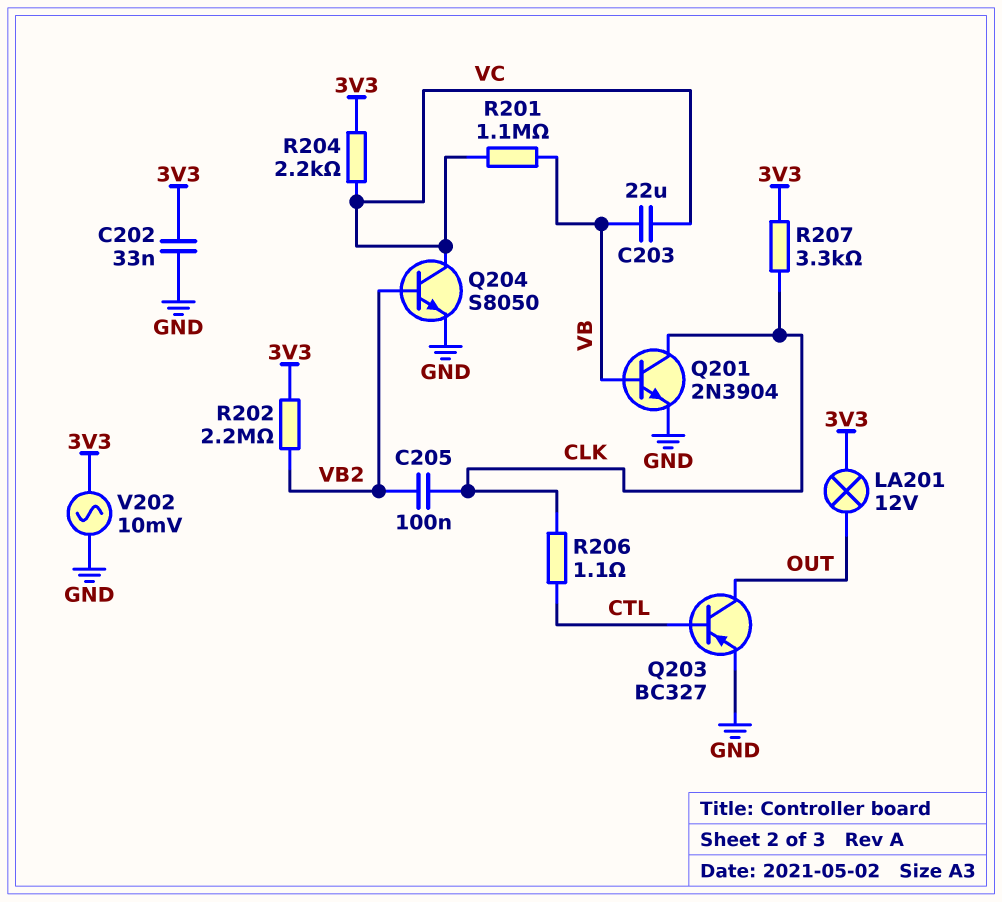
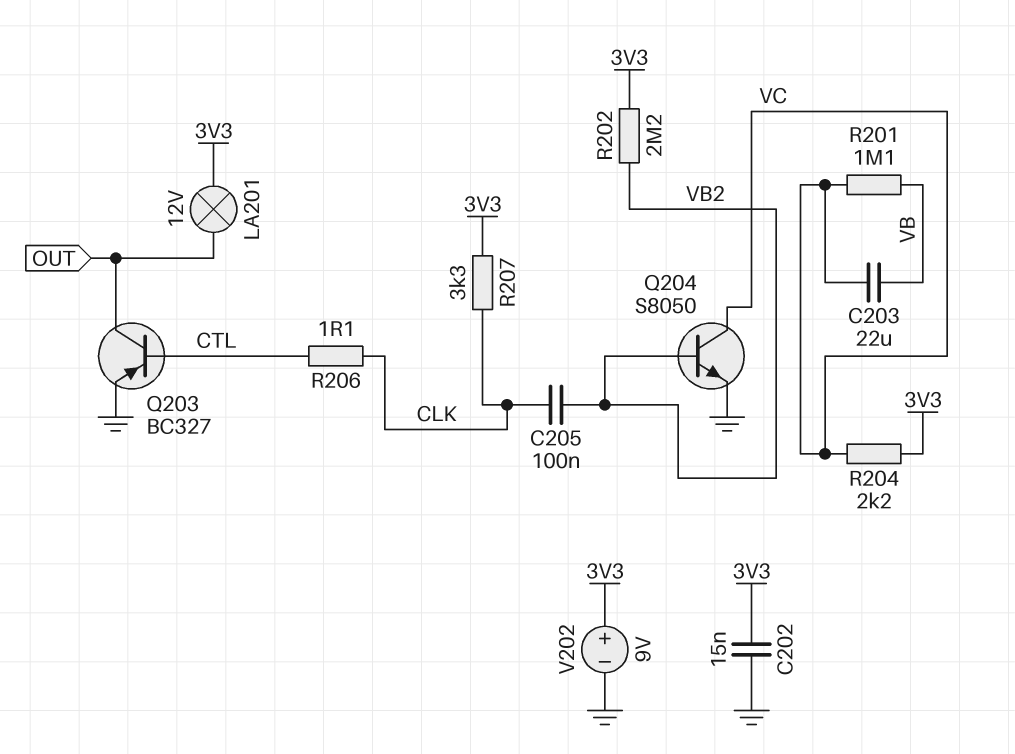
C202: 33nF (3V3, GND) -> 15nF (3V3, GND)
Q201: NPN 2N3904 (B VB, C CLK, E GND) -> none
V202: AC 10mV (3V3, GND) -> 9V (plus 3V3, minus GND)

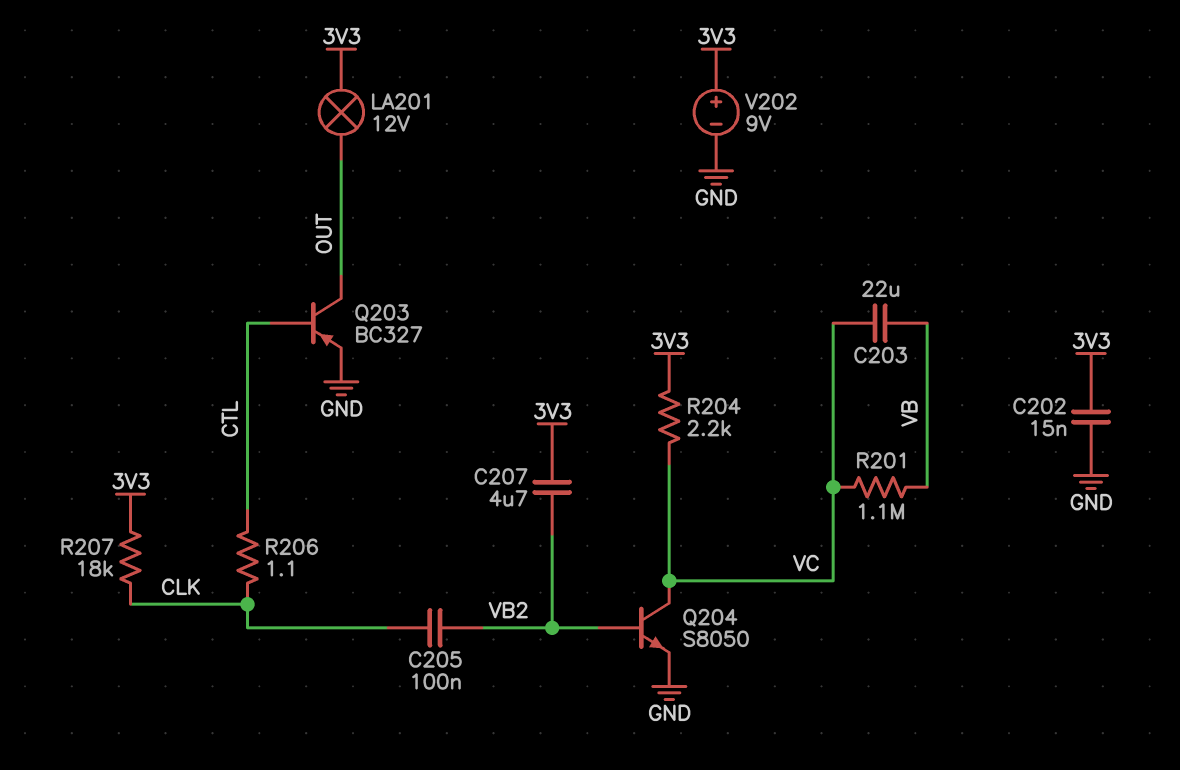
C207: none -> 4.7uF (3V3, VB2)
R202: 2.2M (3V3, VB2) -> none
R207: 3.3k (3V3, CLK) -> 18k (3V3, CLK)

